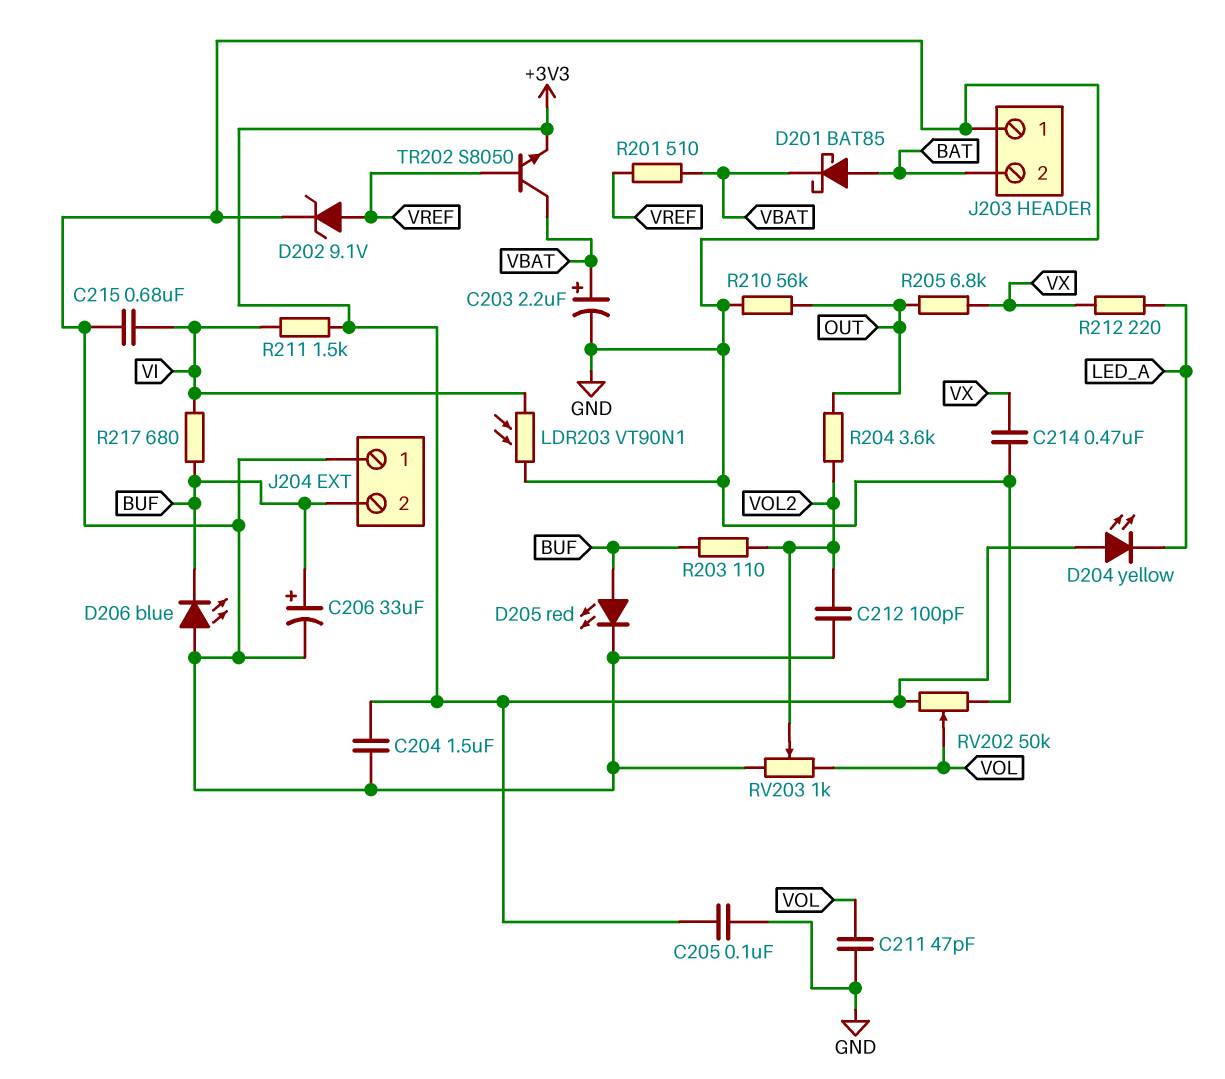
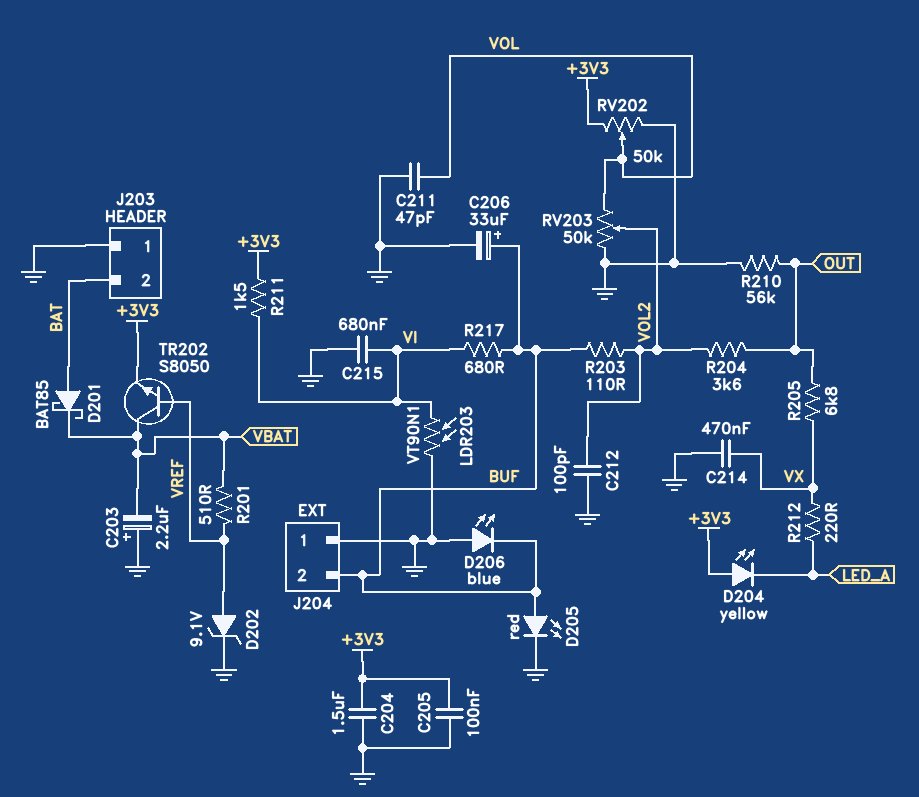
C203: 2.2uF (plus VBAT, minus GND) -> 2.2uF (plus GND, minus VBAT)
RV203: 1k (GND, VOL, wiper VOL2) -> 50k (GND, VOL, wiper VOL2)

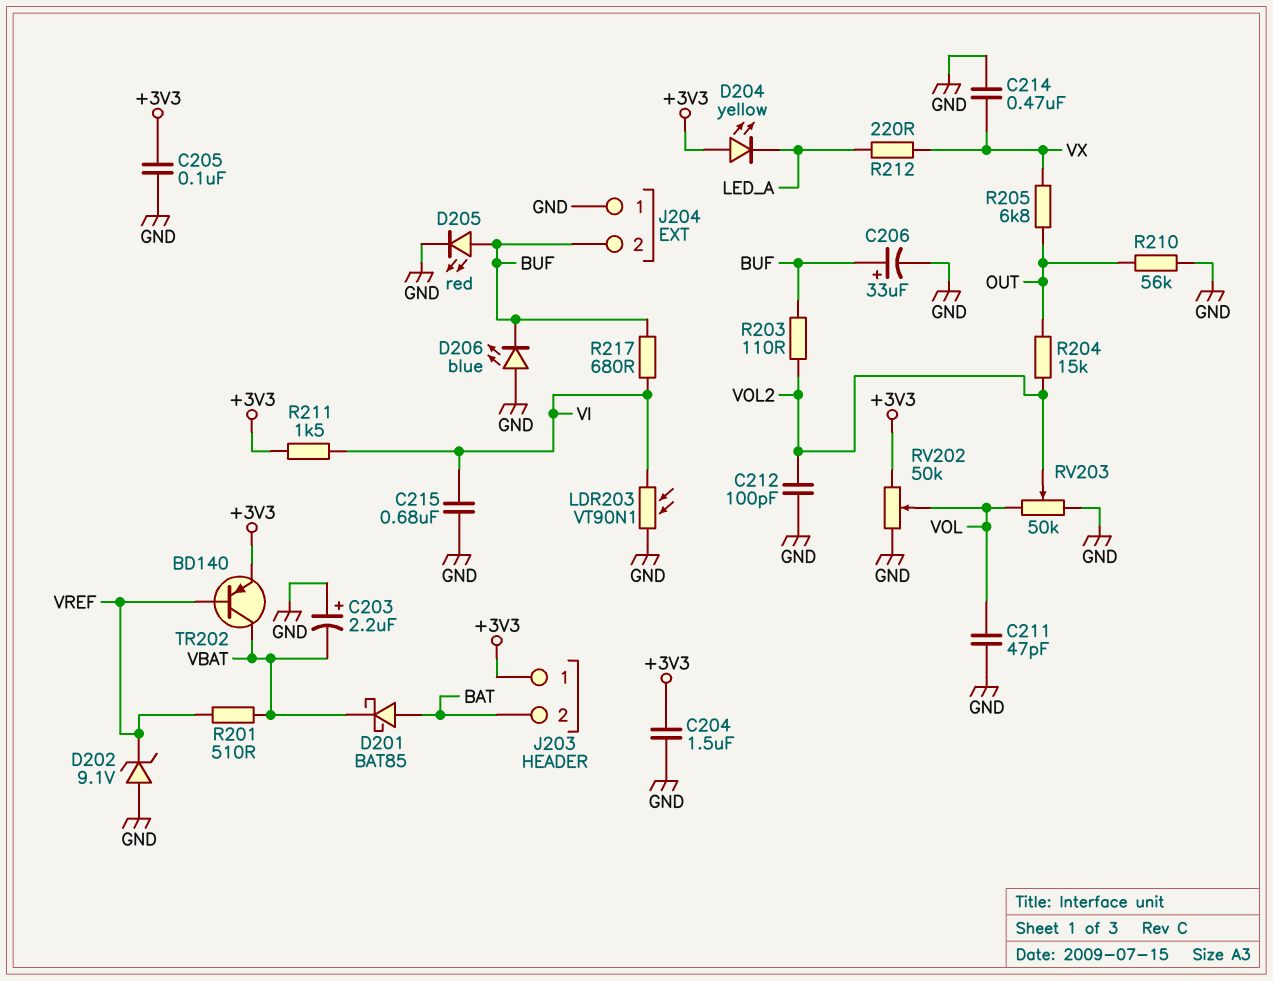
D202: zener 9.1V (A VREF, K GND) -> zener 9.1V (A GND, K VREF)
J203 pin 1: GND -> +3V3
R204: 3.6k (OUT, VOL2) -> 15k (OUT, VOL2)
TR202: NPN S8050 (B VREF, C VBAT, E +3V3) -> PNP BD140 (B VREF, C VBAT, E +3V3)

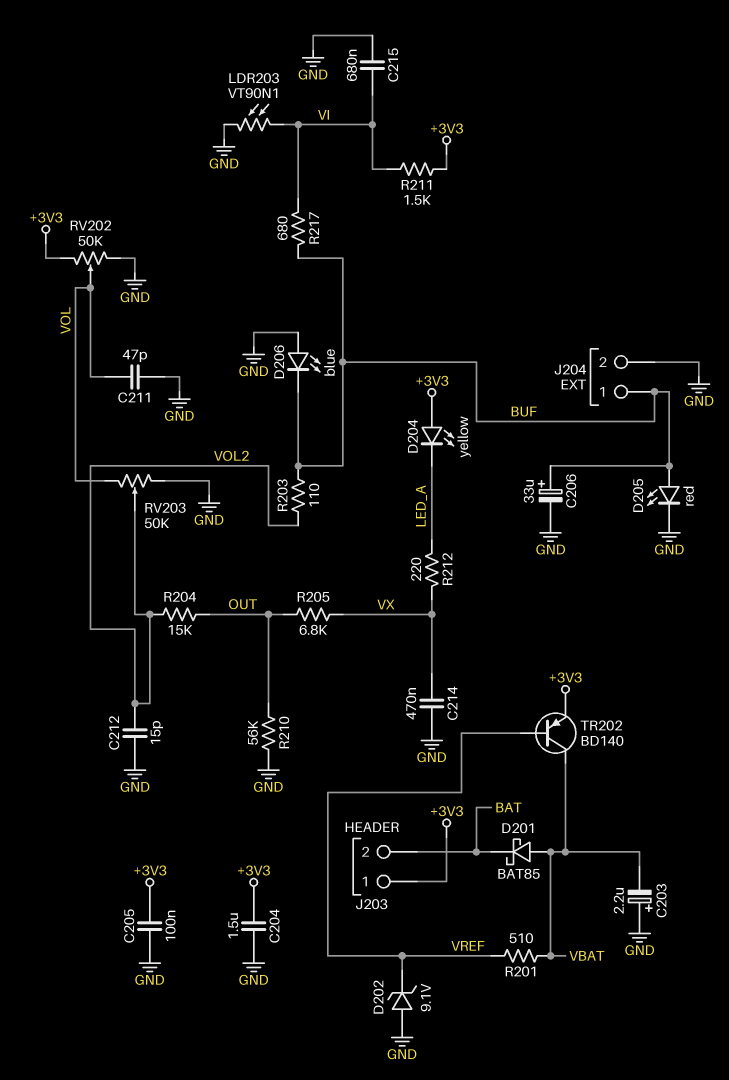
C212: 100pF (GND, VOL2) -> 15pF (GND, VOL2)
D201: schottky BAT85 (A BAT, K VBAT) -> schottky BAT85 (A VBAT, K BAT)
J204 pin 1: GND -> BUF
J204 pin 2: BUF -> GND

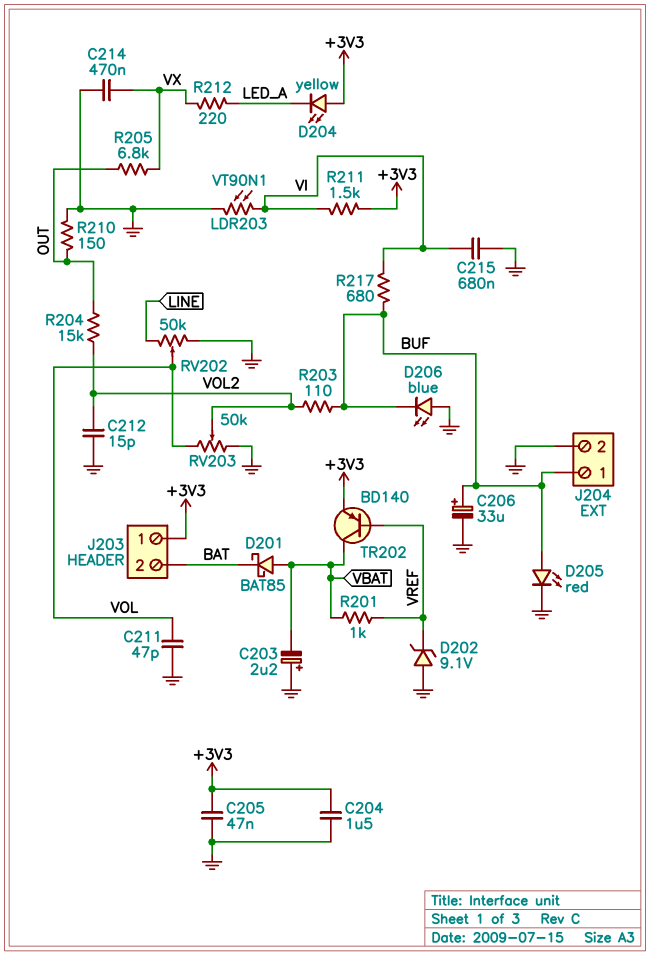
C205: 100nF (+3V3, GND) -> 47nF (+3V3, GND)
R201: 510 (VBAT, VREF) -> 1k (VBAT, VREF)
R210: 56k (GND, OUT) -> 150 (GND, OUT)
RV202: 50k (+3V3, GND, wiper VOL) -> 50k (GND, LINE, wiper VOL)

